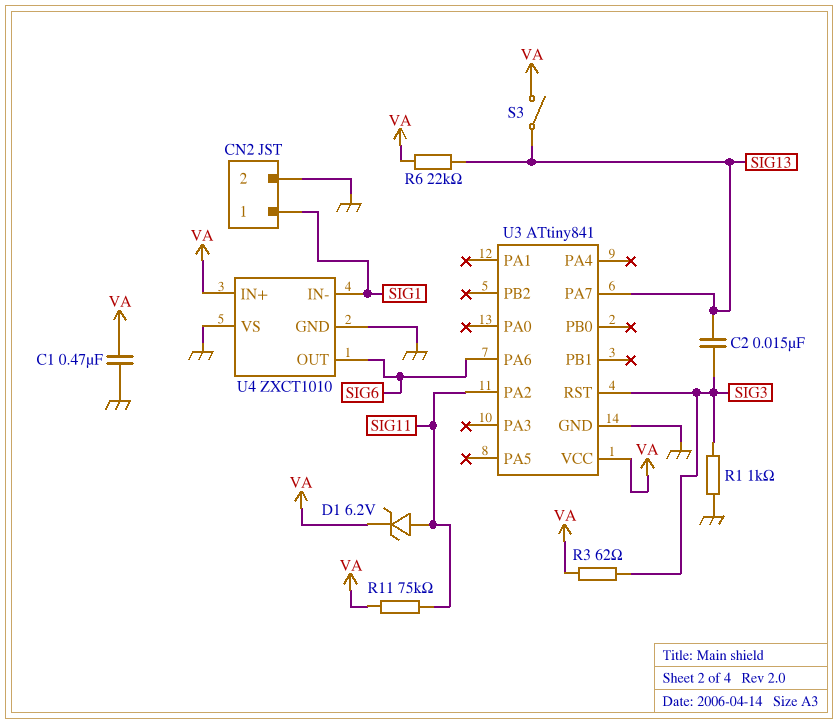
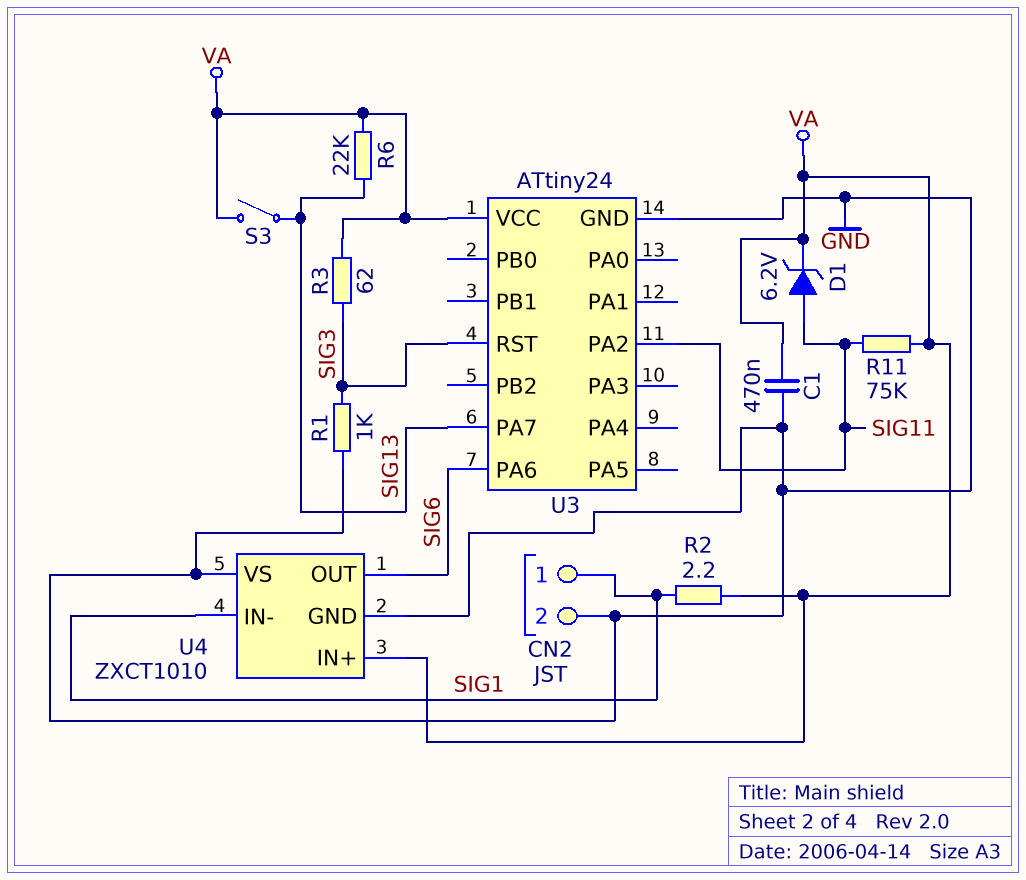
C2: 15nF (SIG3, SIG13) -> none
R2: none -> 2.2 (SIG1, VA)
U3: ATtiny841 -> ATtiny24

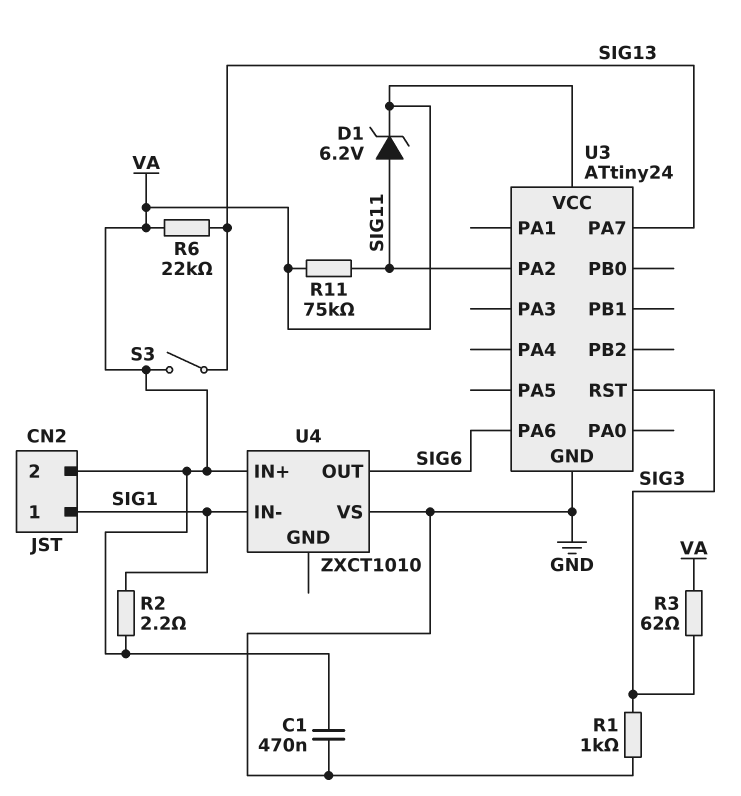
CN2 pin 2: GND -> VA
U4 pin GND: GND -> none

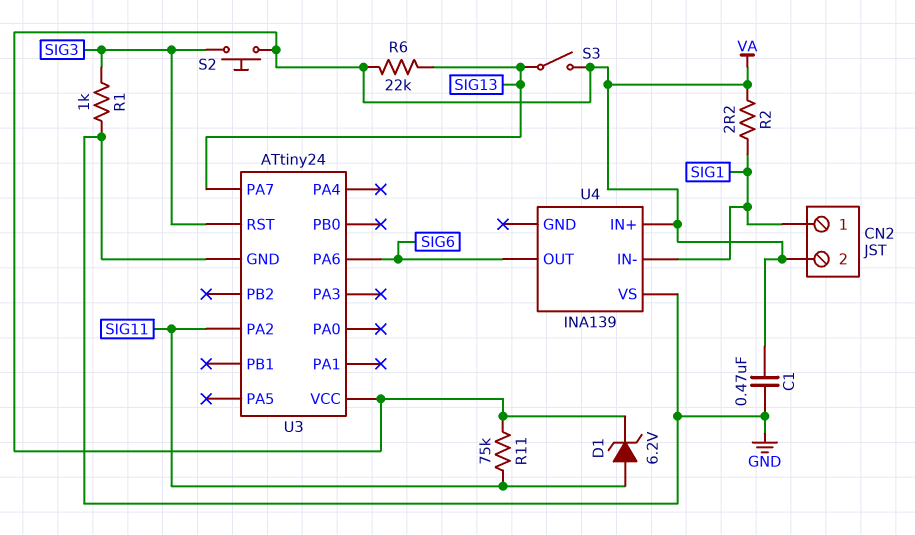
R3: 62 (SIG3, VA) -> none
S2: none -> button (SIG3, VA)
U4: ZXCT1010 -> INA139

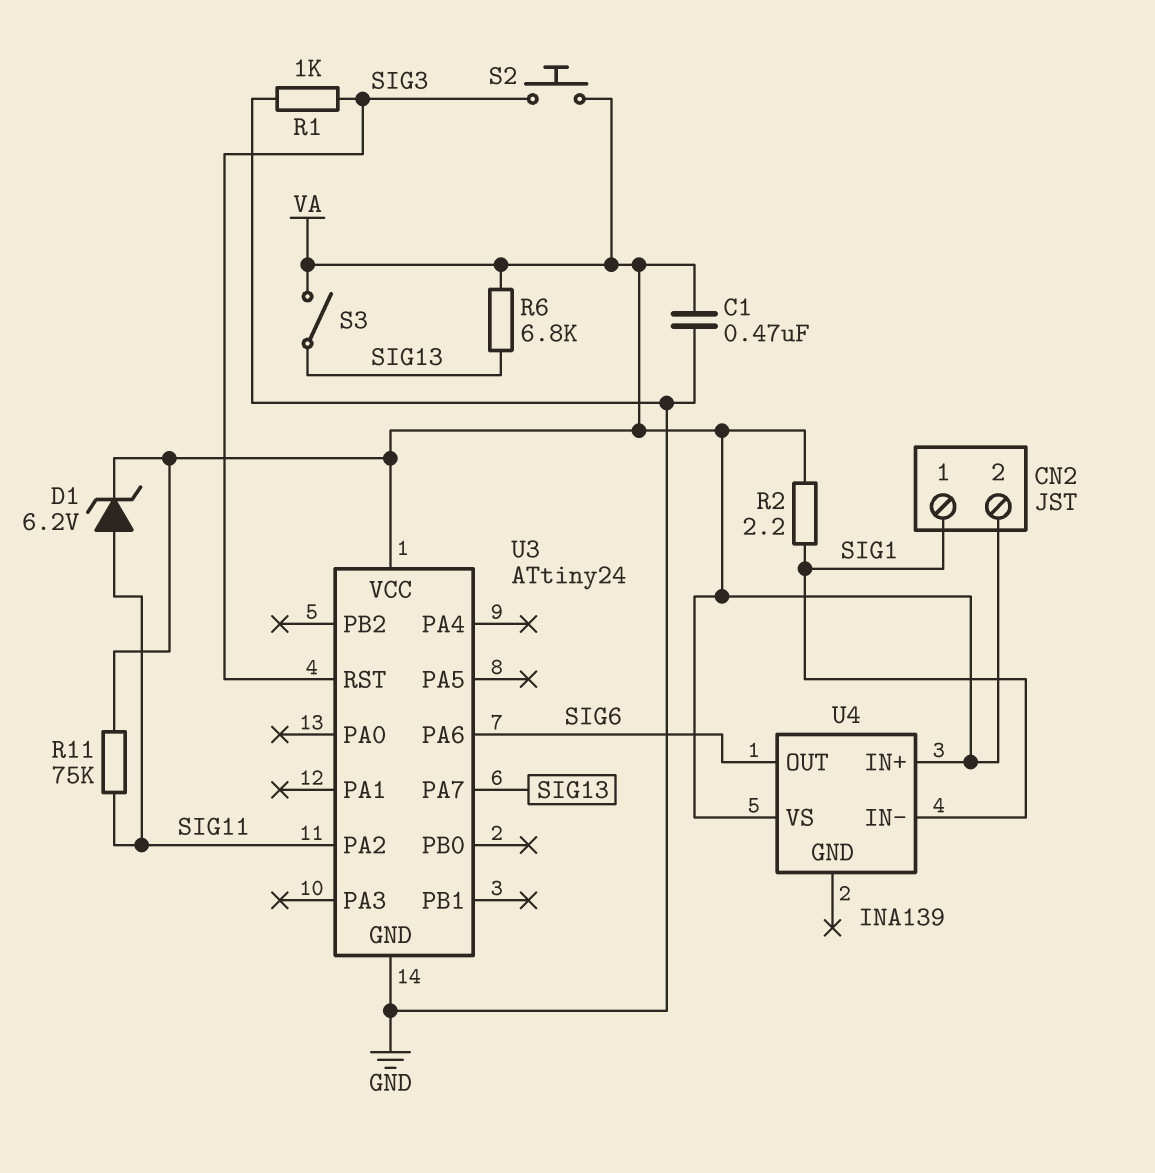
R6: 22k (SIG13, VA) -> 6.8k (SIG13, VA)
U4 pin VS: GND -> VA

